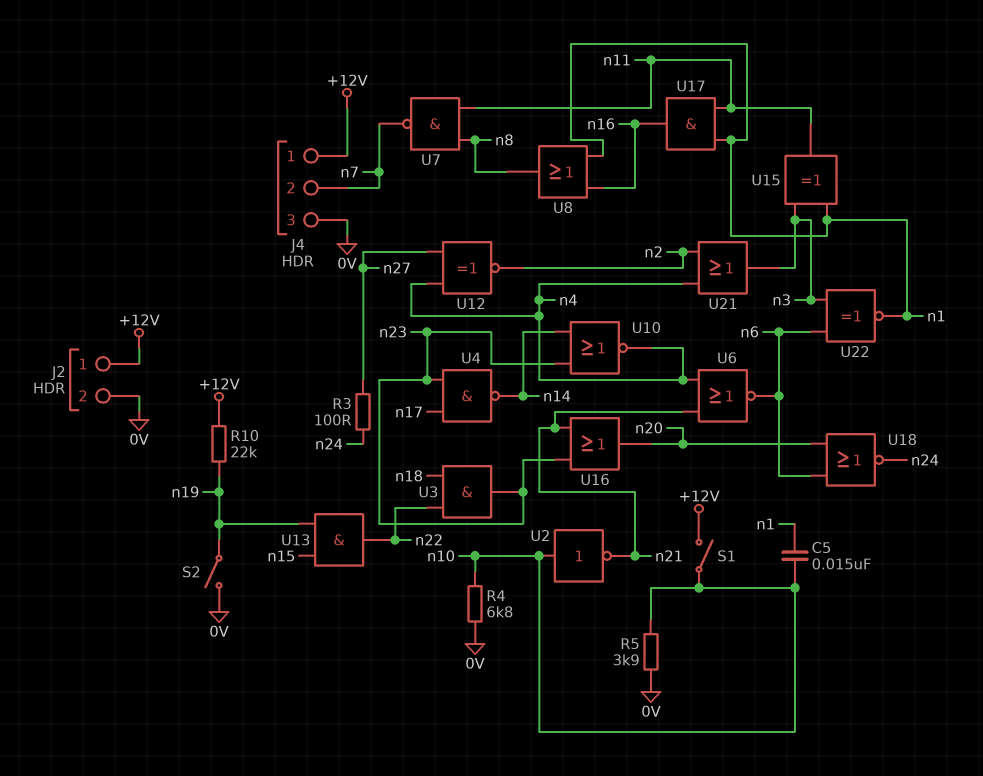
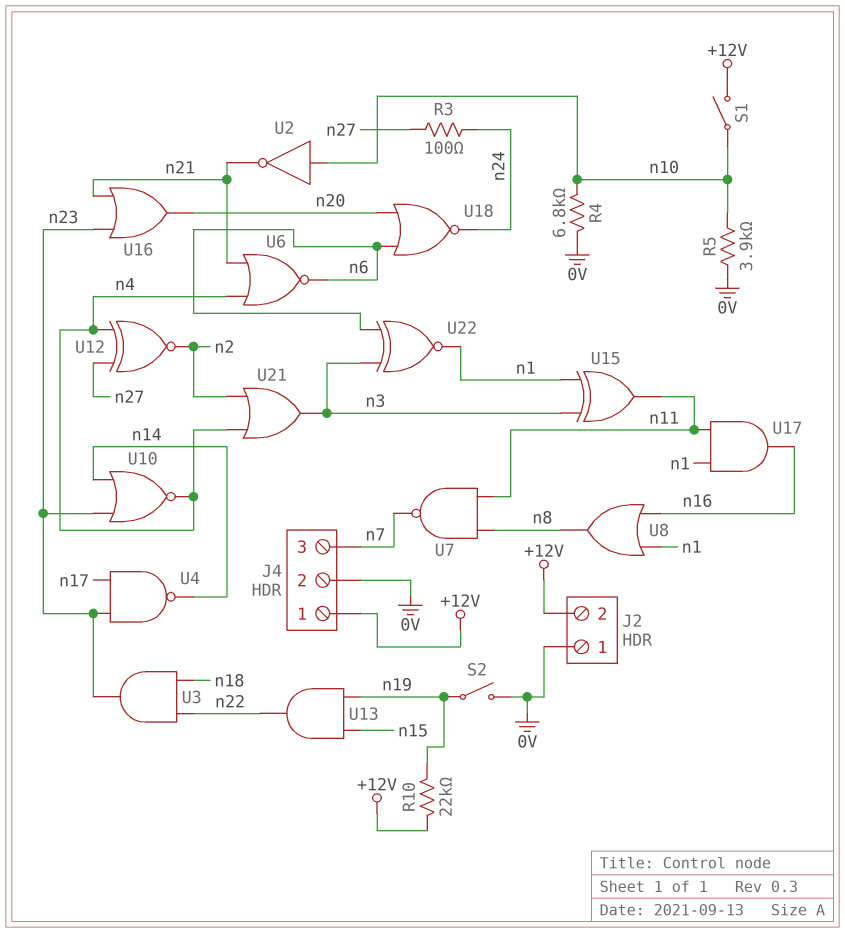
C5: 15nF (n1, n10) -> none
J2 pin 1: +12V -> 0V
J2 pin 2: 0V -> +12V
J4 pin 2: n7 -> 0V
J4 pin 3: 0V -> n7

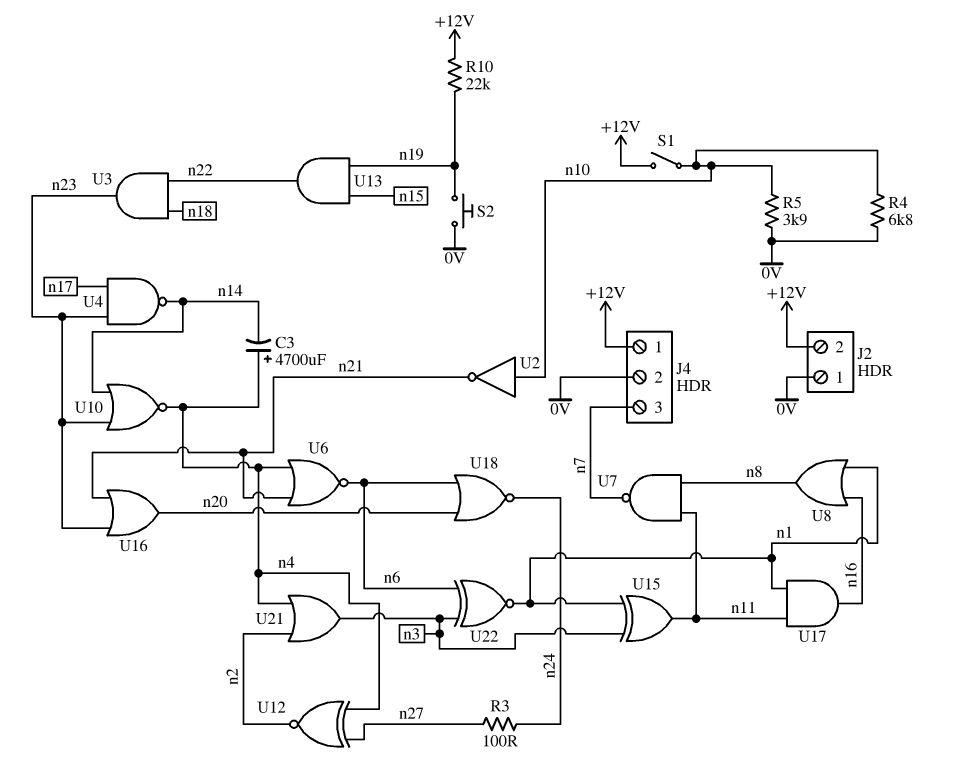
C3: none -> 4700uF (plus n4, minus n14)
S2: switch (0V, n19) -> button (0V, n19)

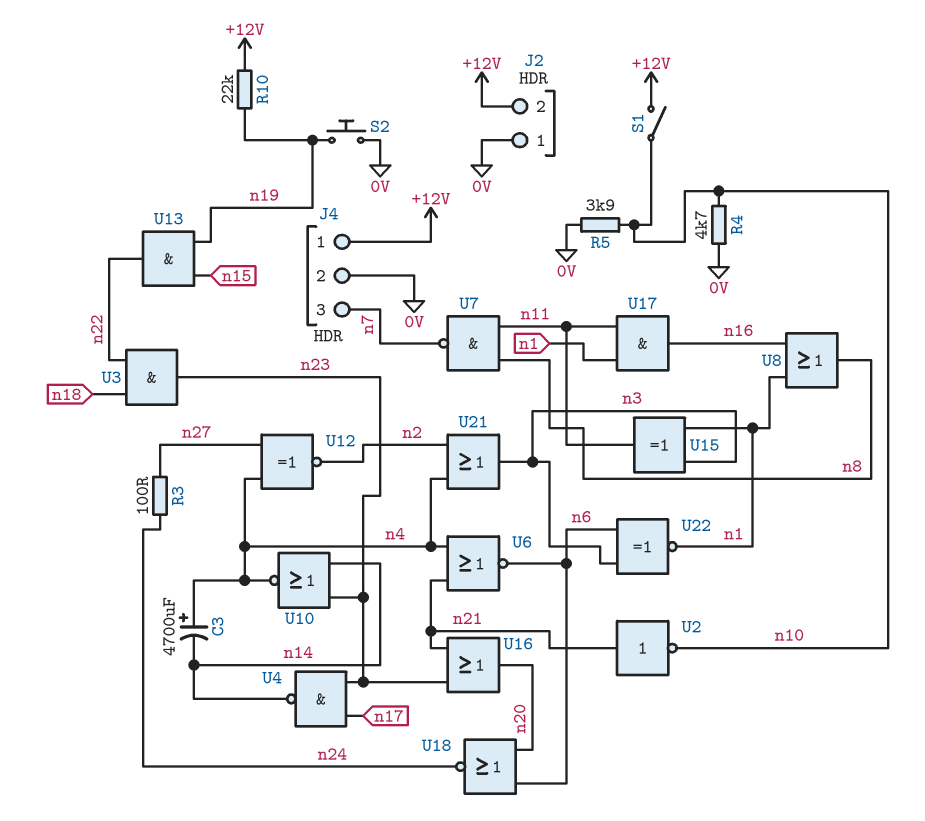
R4: 6.8k (0V, n10) -> 4.7k (0V, n10)
U2: NOT (in n10, out n21) -> NOT (in n21, out n10)

